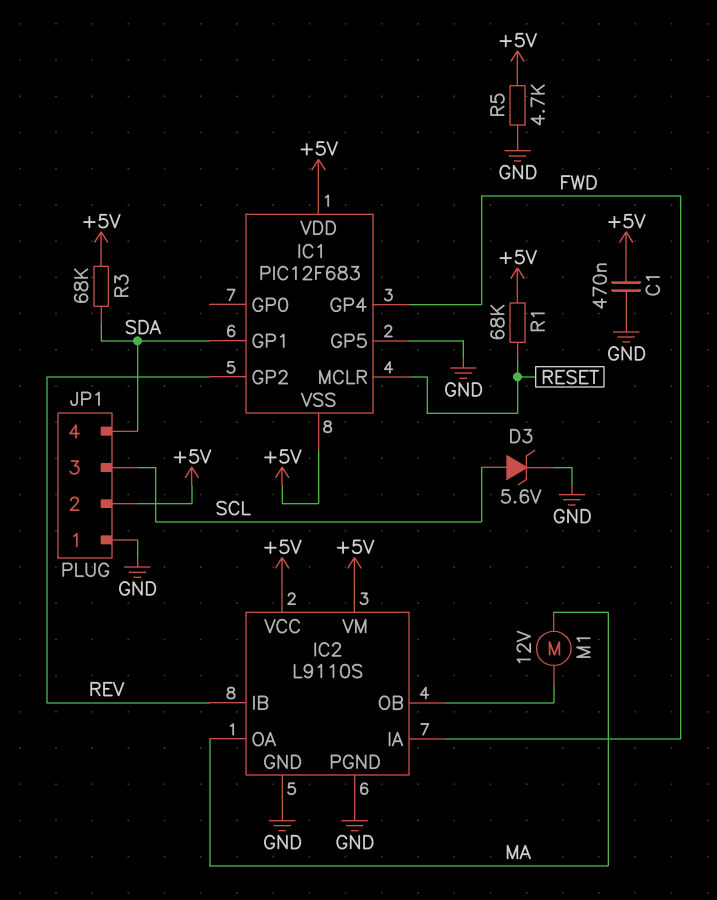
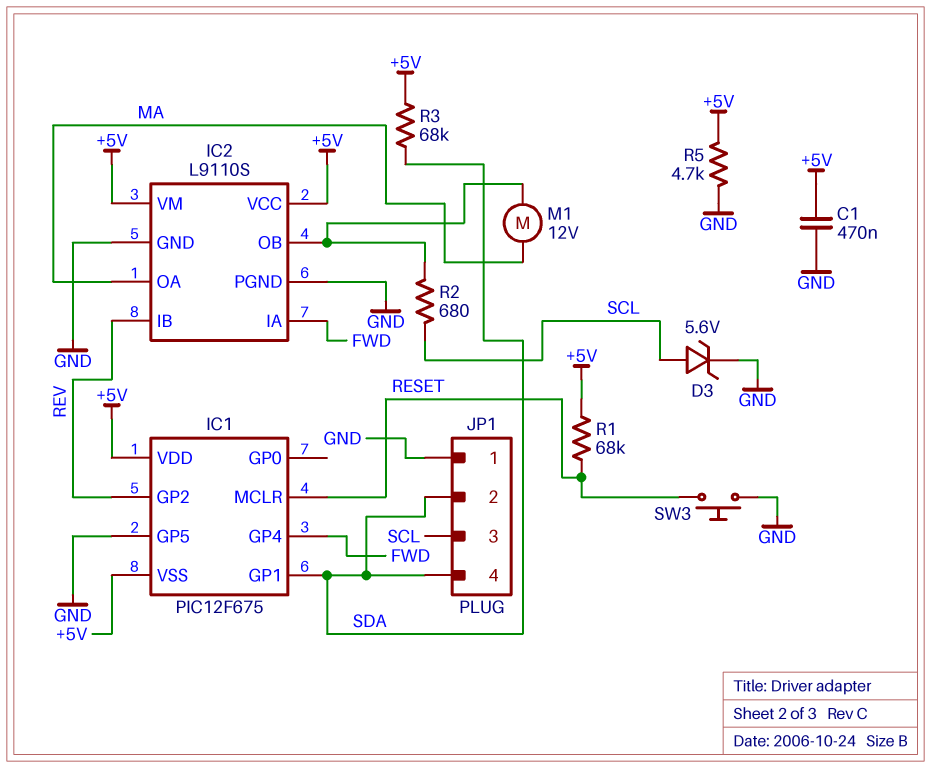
IC1: PIC12F683 -> PIC12F675
JP1 pin 2: +5V -> SDA
R2: none -> 680 (IC2/OB, SCL)
SW3: none -> button (GND, RESET)

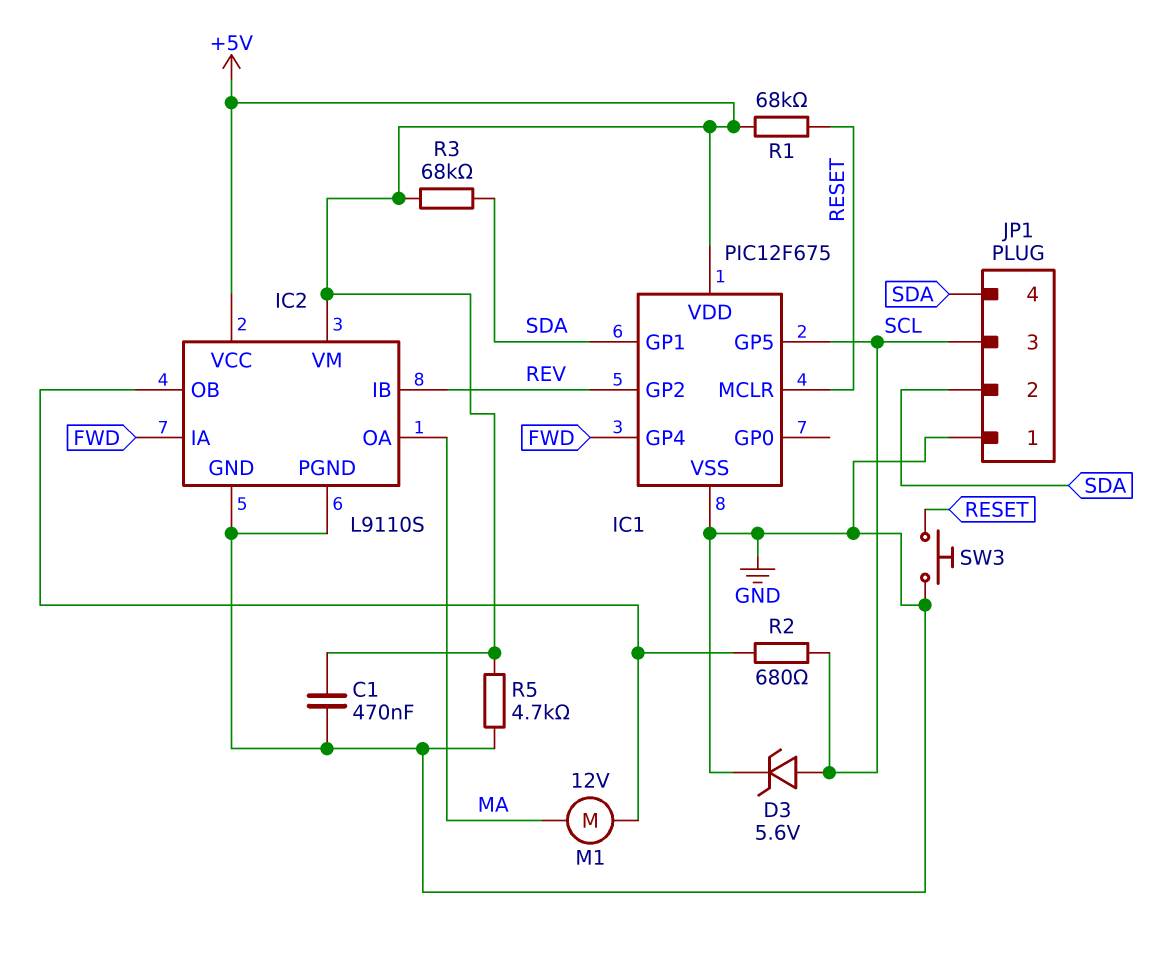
IC1 pin GP5: GND -> SCL
IC1 pin VSS: +5V -> GND

